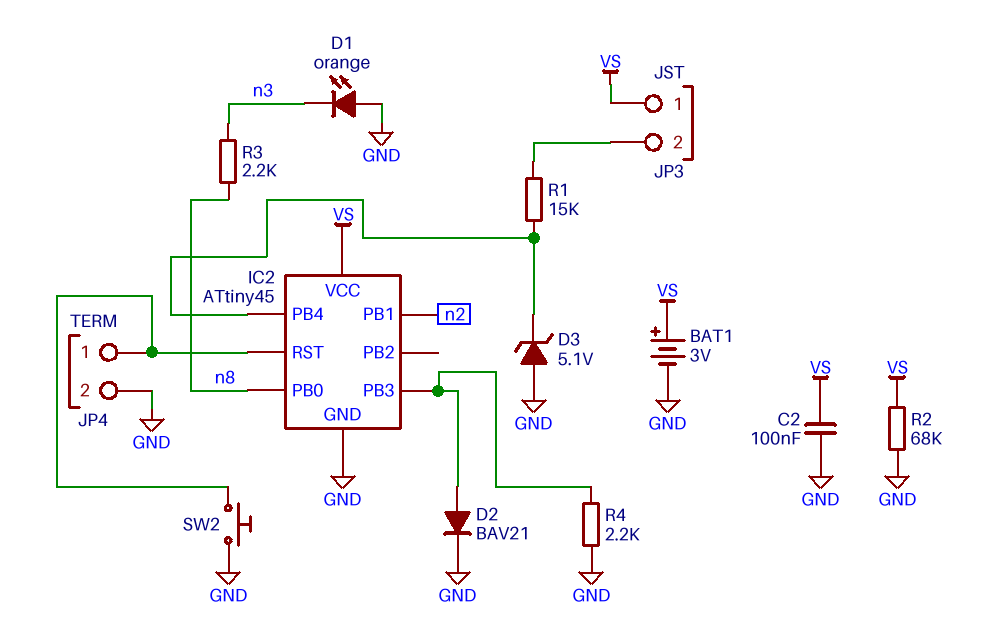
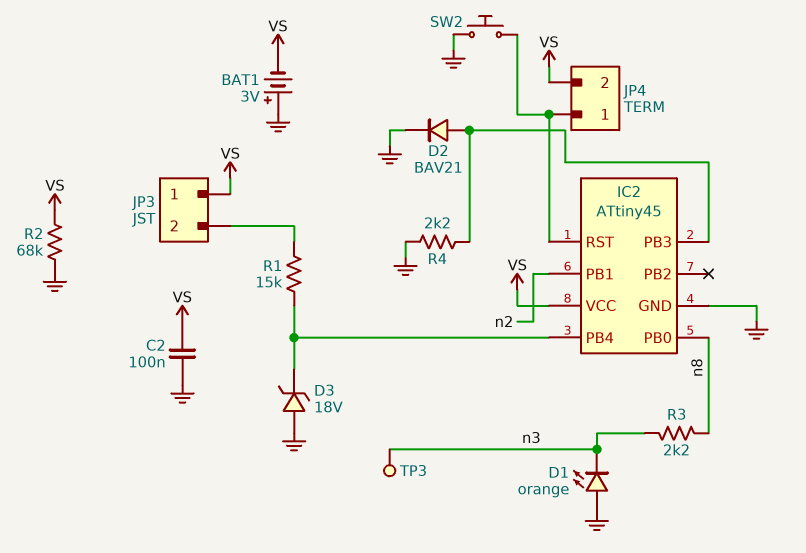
BAT1: 3V (plus VS, minus GND) -> 3V (plus GND, minus VS)
D3: zener 5.1V (A GND, K IC2/PB4) -> zener 18V (A GND, K IC2/PB4)
JP4 pin 2: GND -> VS
TP3: none -> test point (n3)

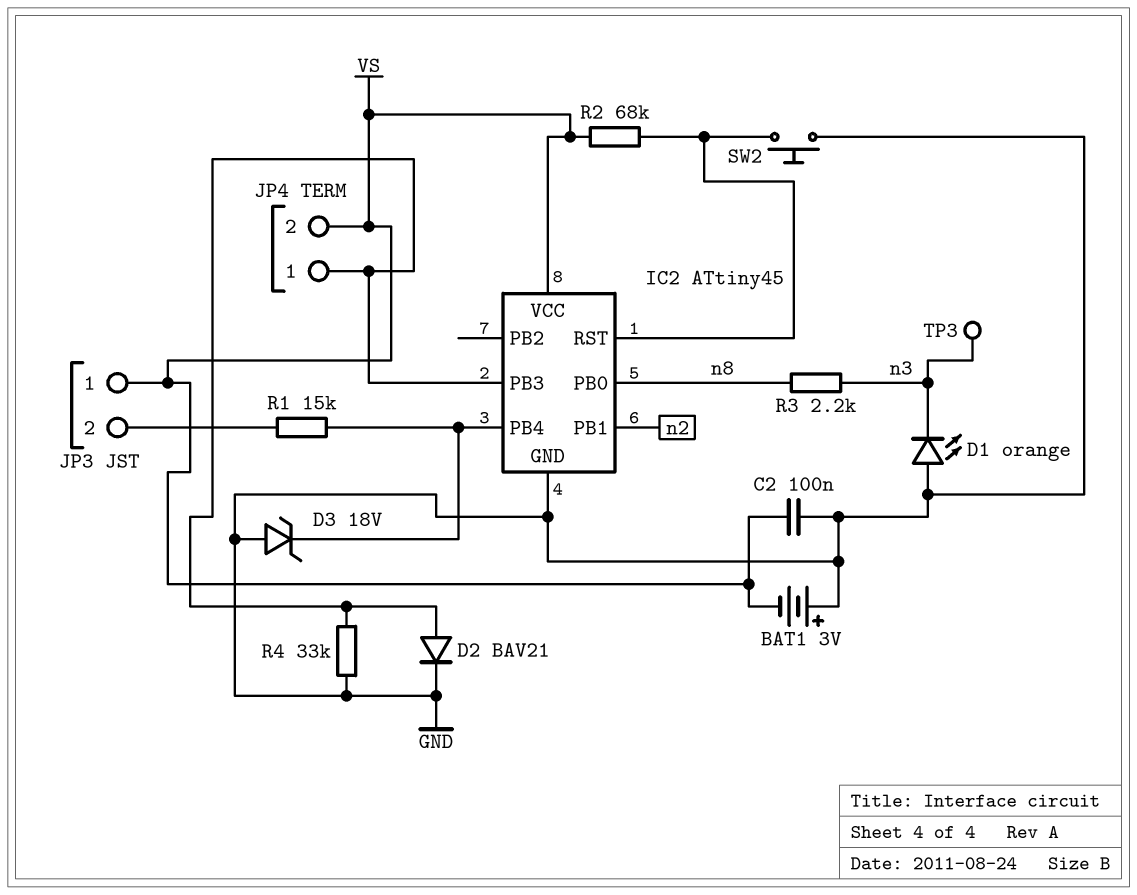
JP4 pin 1: IC2/RST -> IC2/PB3
R2: 68k (GND, VS) -> 68k (IC2/RST, VS)
R4: 2.2k (GND, IC2/PB3) -> 33k (GND, IC2/PB3)

